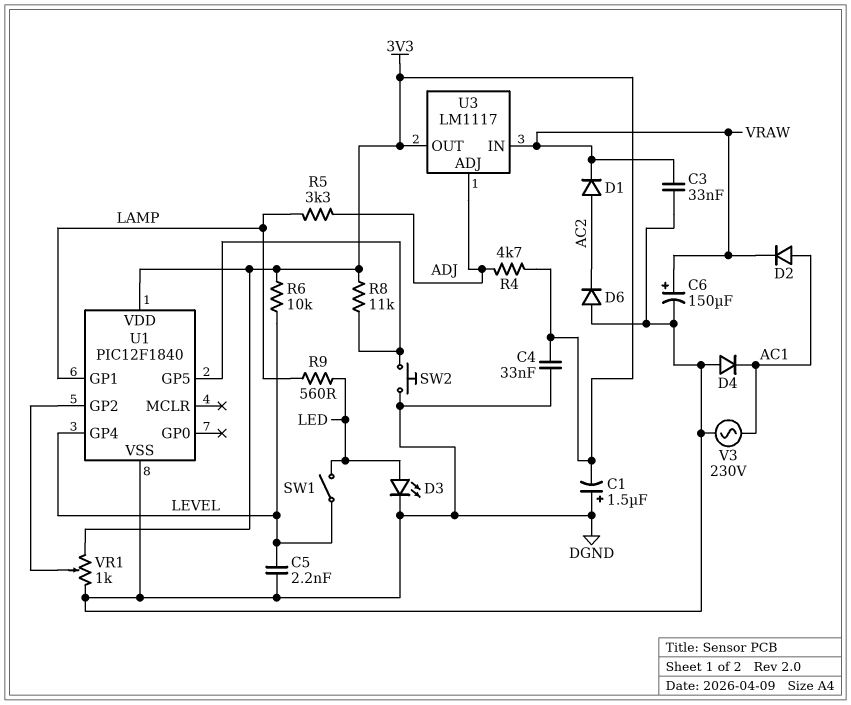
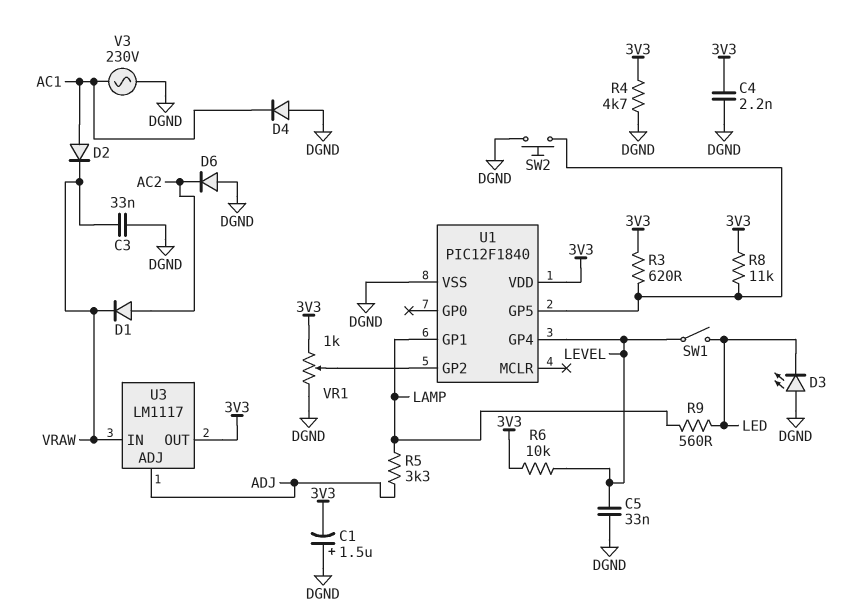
C4: 33nF (3V3, DGND) -> 2.2nF (3V3, DGND)
C5: 2.2nF (DGND, LEVEL) -> 33nF (DGND, LEVEL)
C6: 150uF (plus VRAW, minus DGND) -> none
D3: LED (A LED, K DGND) -> LED (A DGND, K LED)
R3: none -> 620 (3V3, U1/GP5)
R4: 4.7k (3V3, ADJ) -> 4.7k (3V3, DGND)

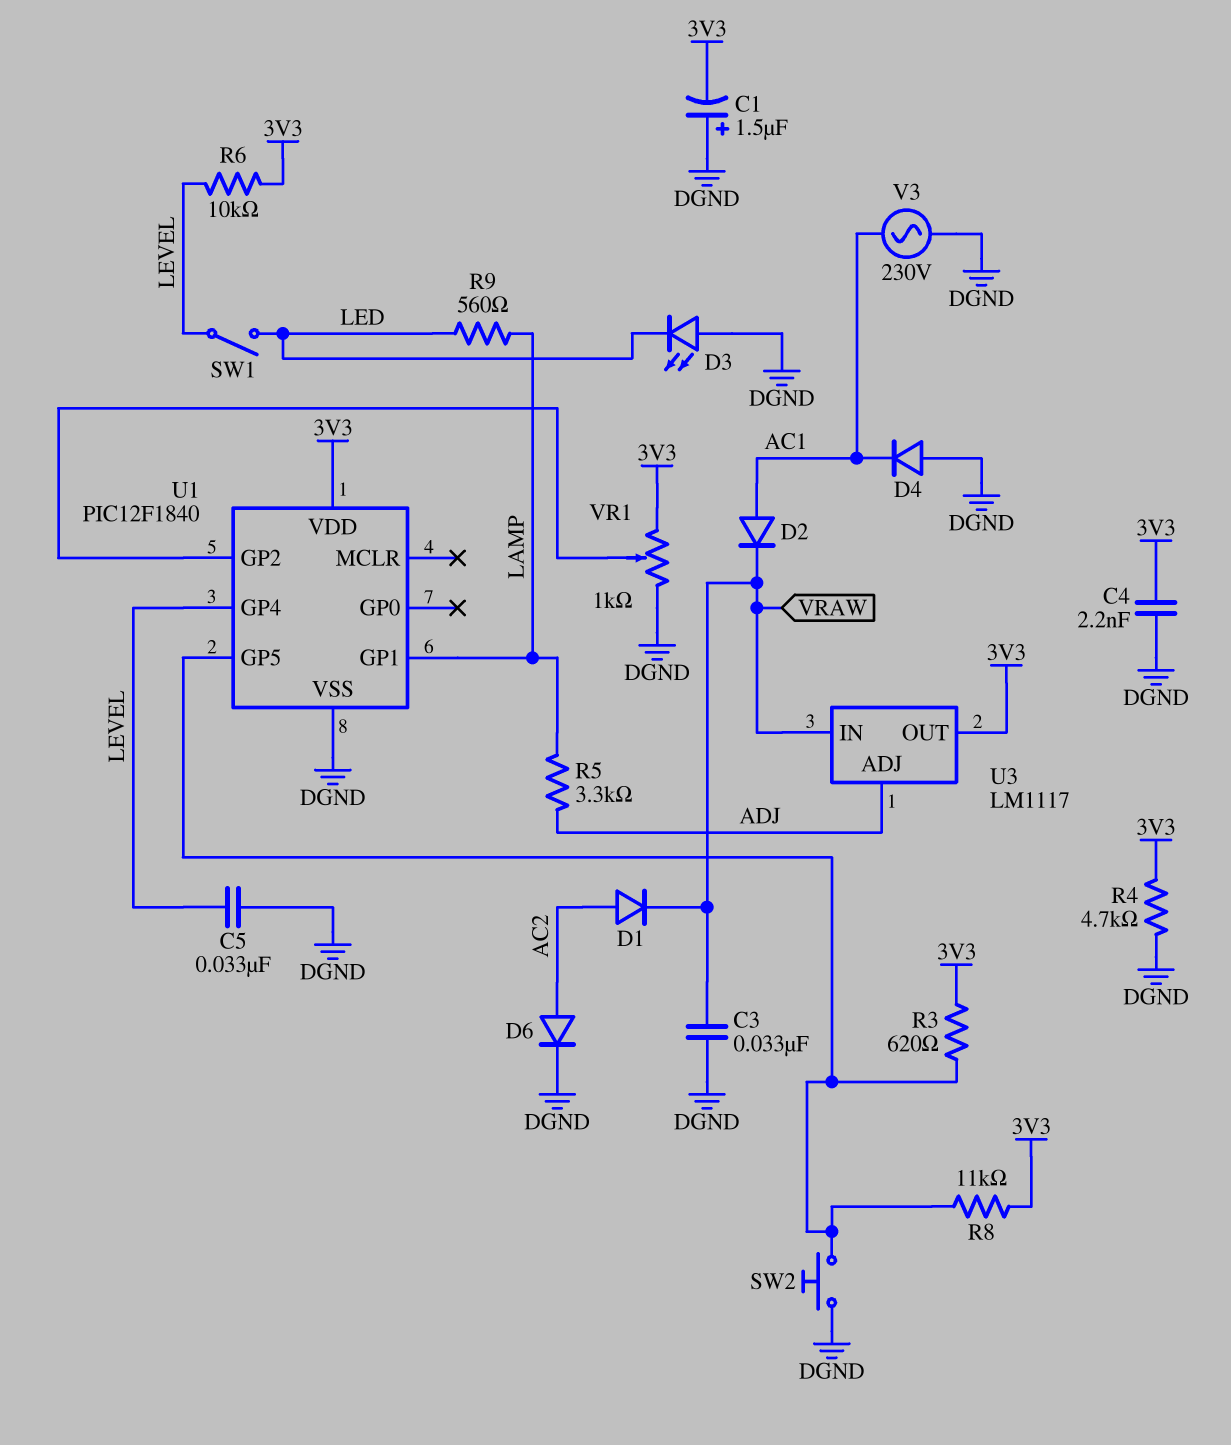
D6: diode (A DGND, K AC2) -> diode (A AC2, K DGND)

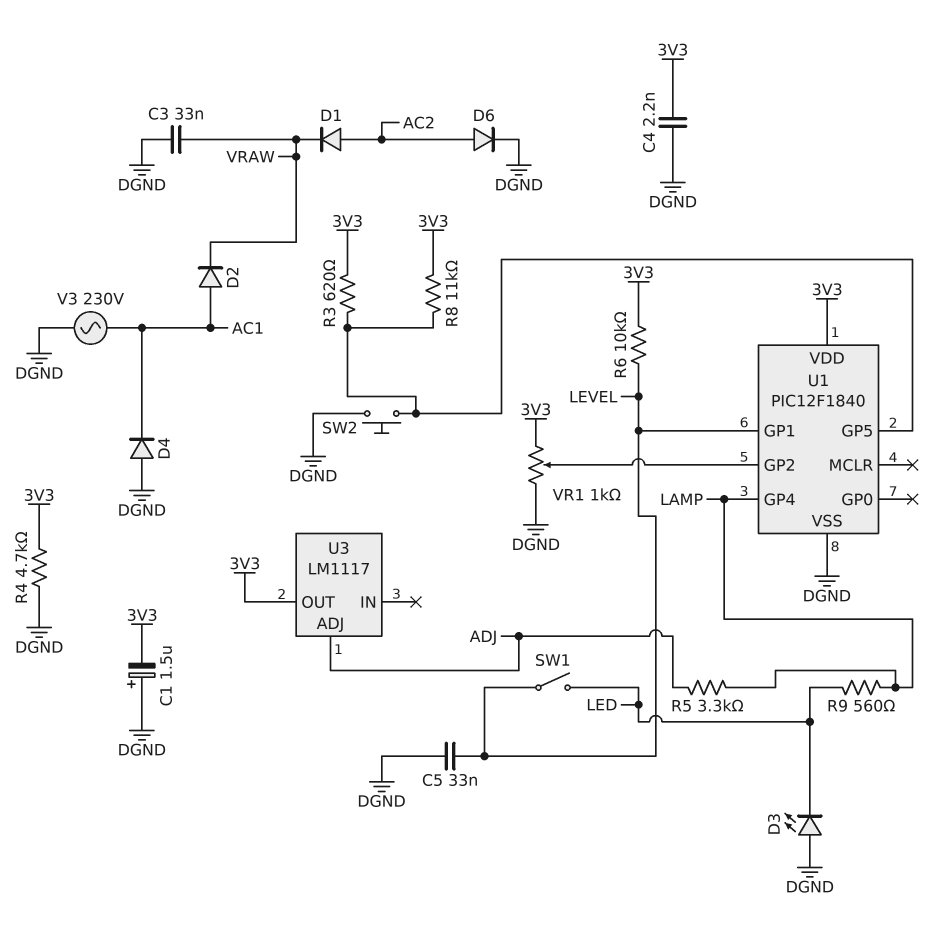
U1 pin GP1: LAMP -> LEVEL
U1 pin GP4: LEVEL -> LAMP
U3 pin IN: VRAW -> none

